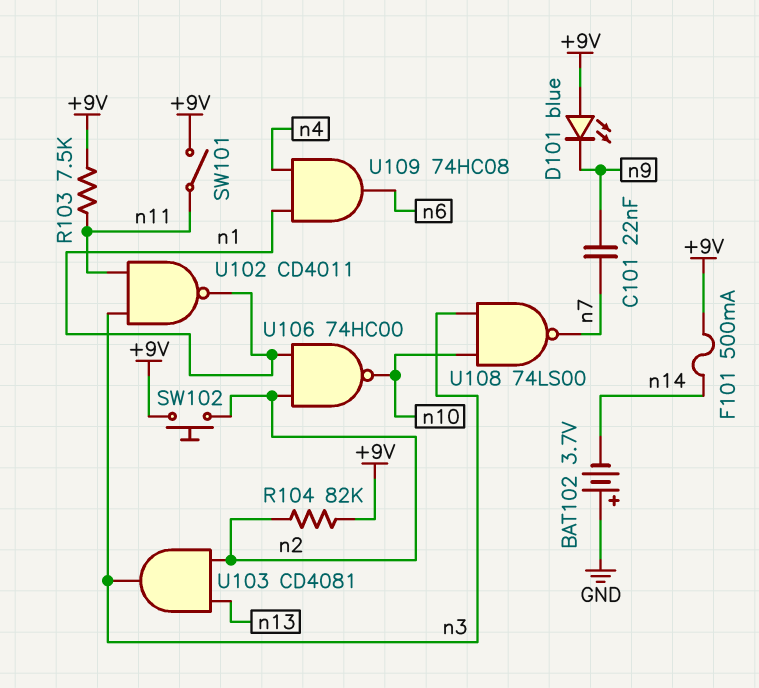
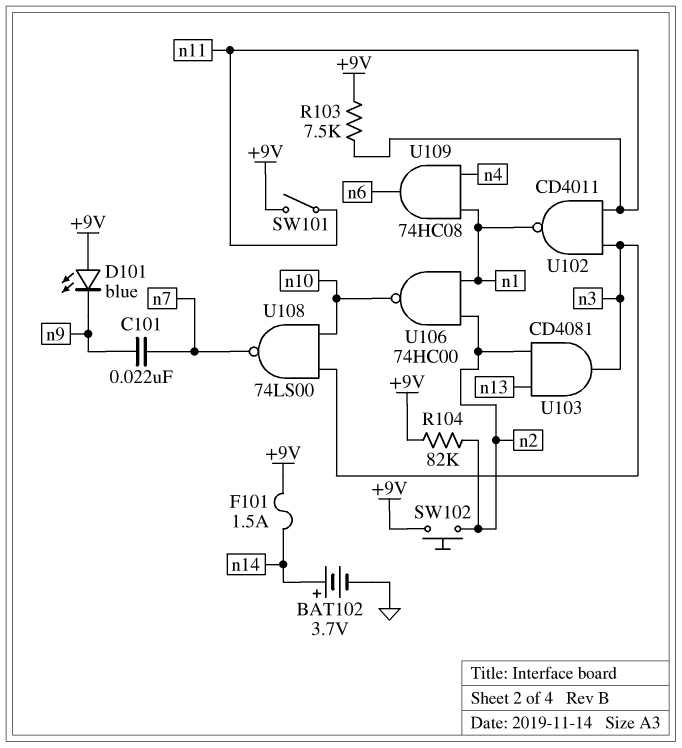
BAT102: 3.7V (plus GND, minus n14) -> 3.7V (plus n14, minus GND)
F101: 500mA (+9V, n14) -> 1.5A (+9V, n14)

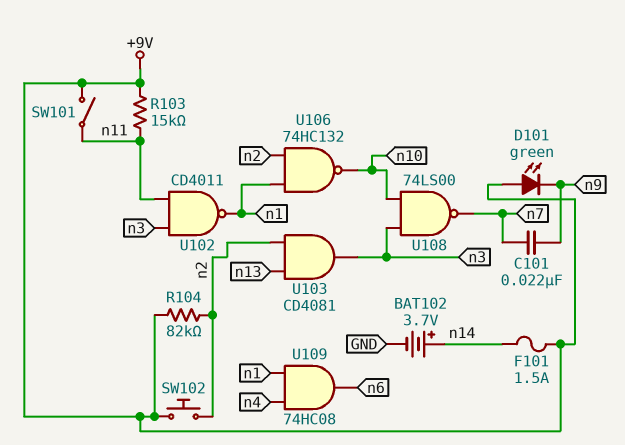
D101: LED blue (A +9V, K n9) -> LED green (A +9V, K n9)
R103: 7.5k (+9V, n11) -> 15k (+9V, n11)
U106: NAND 74HC00 (in n1, in n2, out n10) -> NAND 74HC132 (in n1, in n2, out n10)

